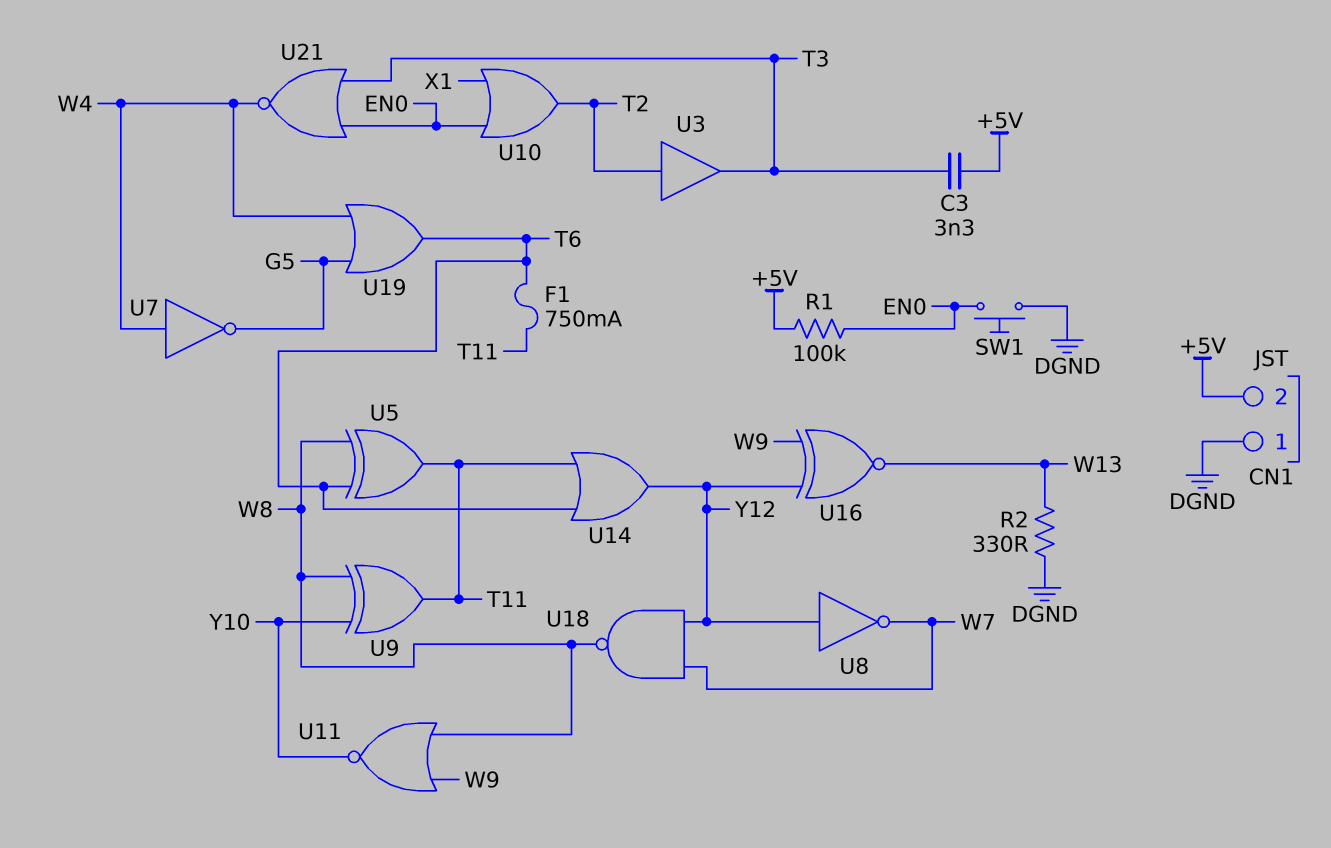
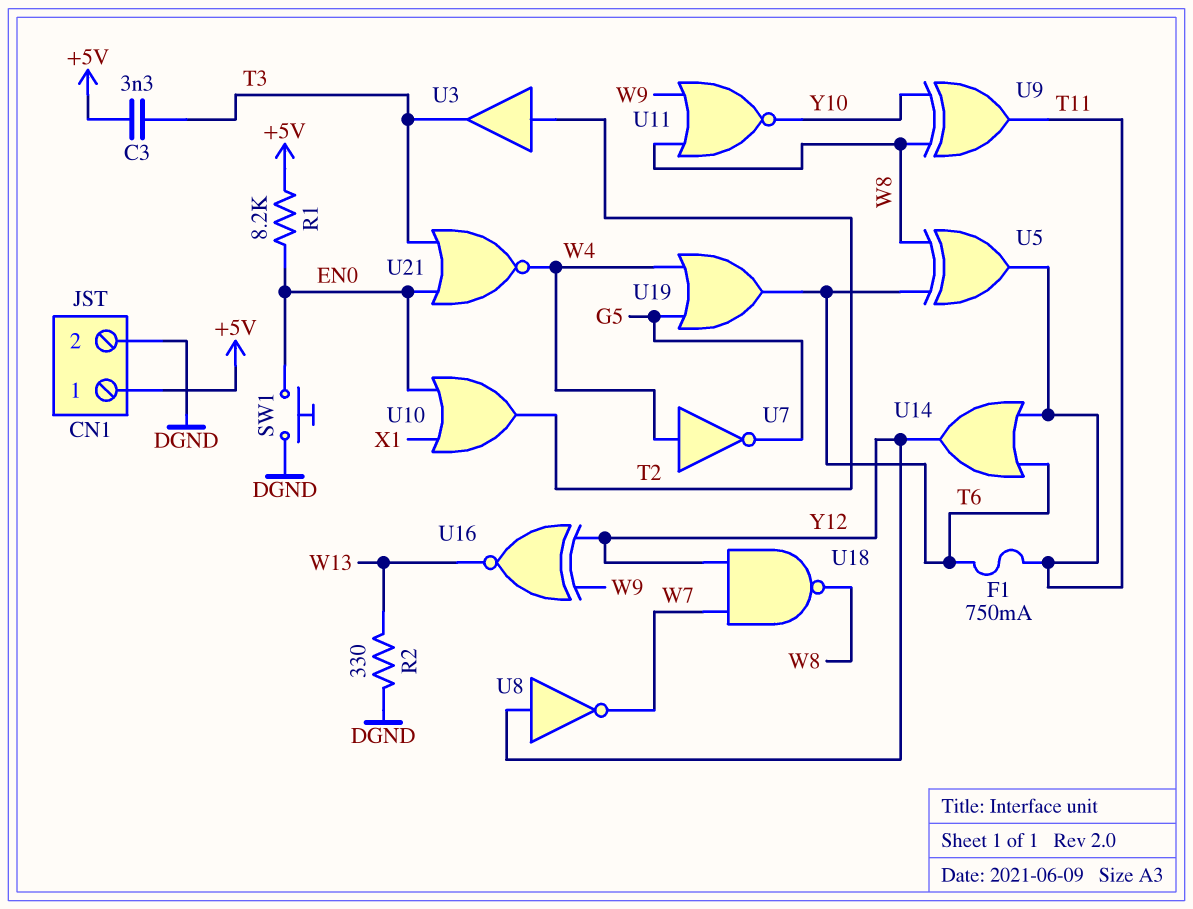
CN1 pin 1: DGND -> +5V
CN1 pin 2: +5V -> DGND
R1: 100k (+5V, EN0) -> 8.2k (+5V, EN0)

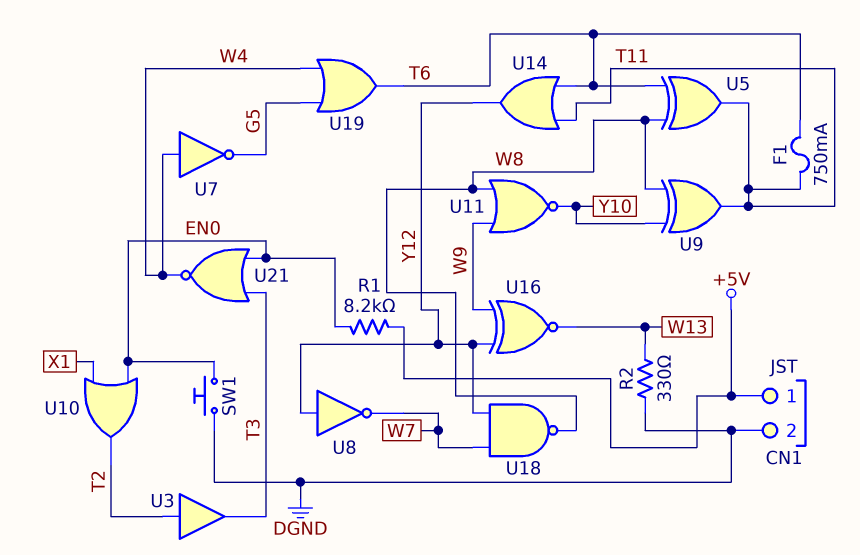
C3: 3.3nF (+5V, T3) -> none

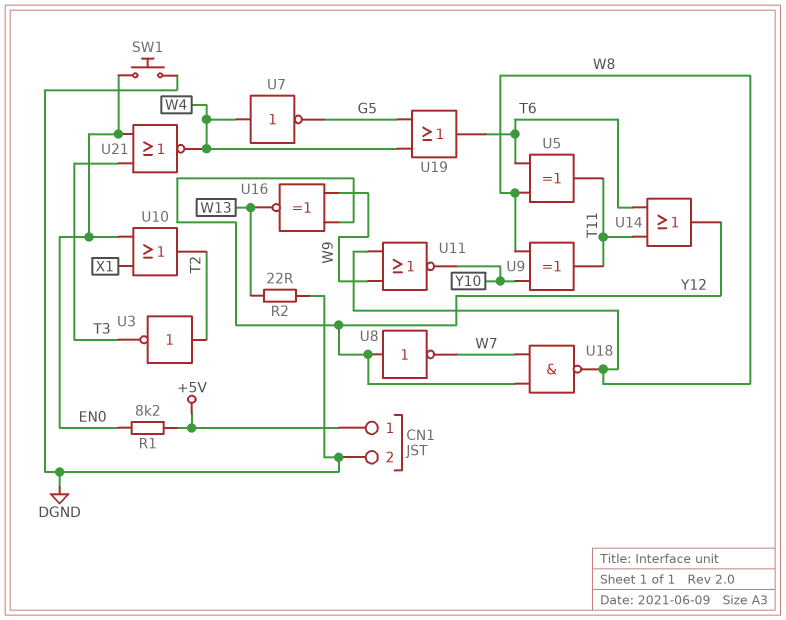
F1: 750mA (T6, T11) -> none
R2: 330 (DGND, W13) -> 22 (DGND, W13)
U3: buffer (in T2, out T3) -> NOT (in T2, out T3)

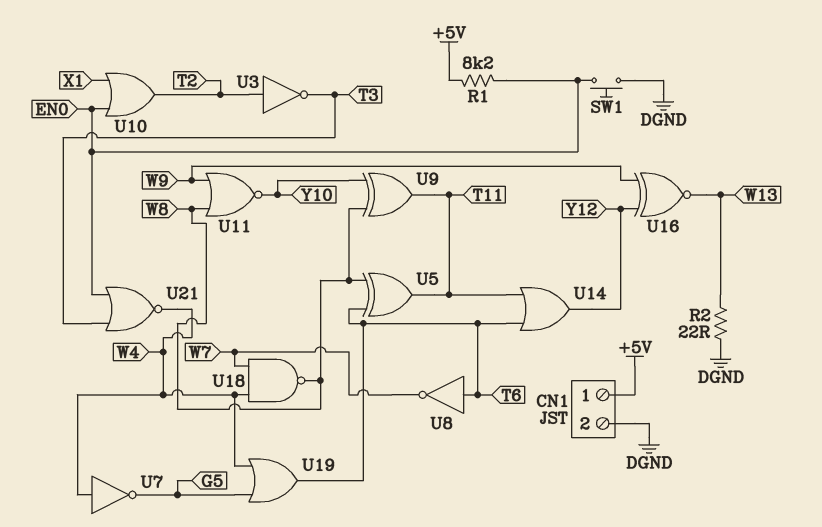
U8: NOT (in Y12, out W7) -> NOT (in T6, out W7)
U18: NAND (in W7, in Y12, out W8) -> NAND (in W4, in W7, out W8)

